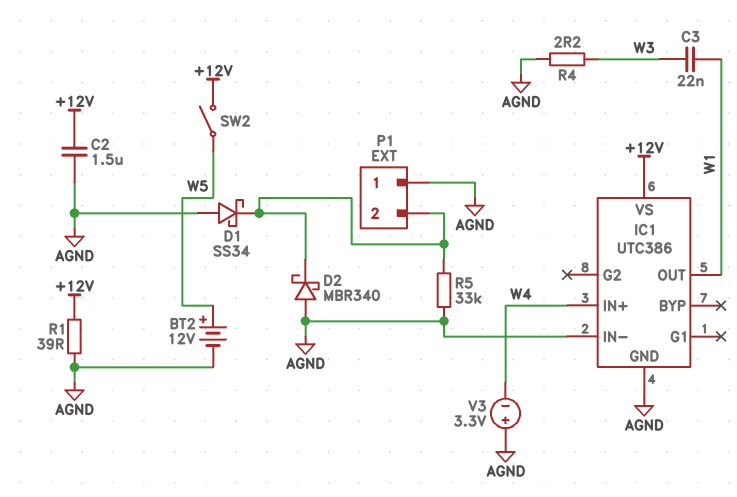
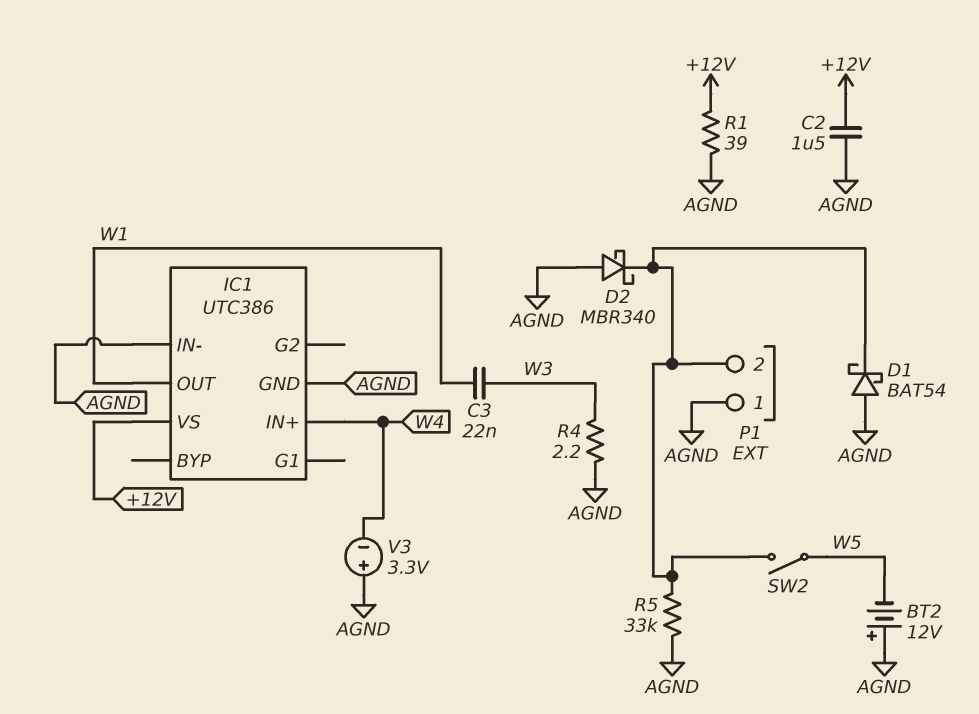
BT2: 12V (plus W5, minus AGND) -> 12V (plus AGND, minus W5)
D1: schottky SS34 (A AGND, K P1/2) -> schottky BAT54 (A AGND, K P1/2)
SW2: switch (+12V, W5) -> switch (P1/2, W5)

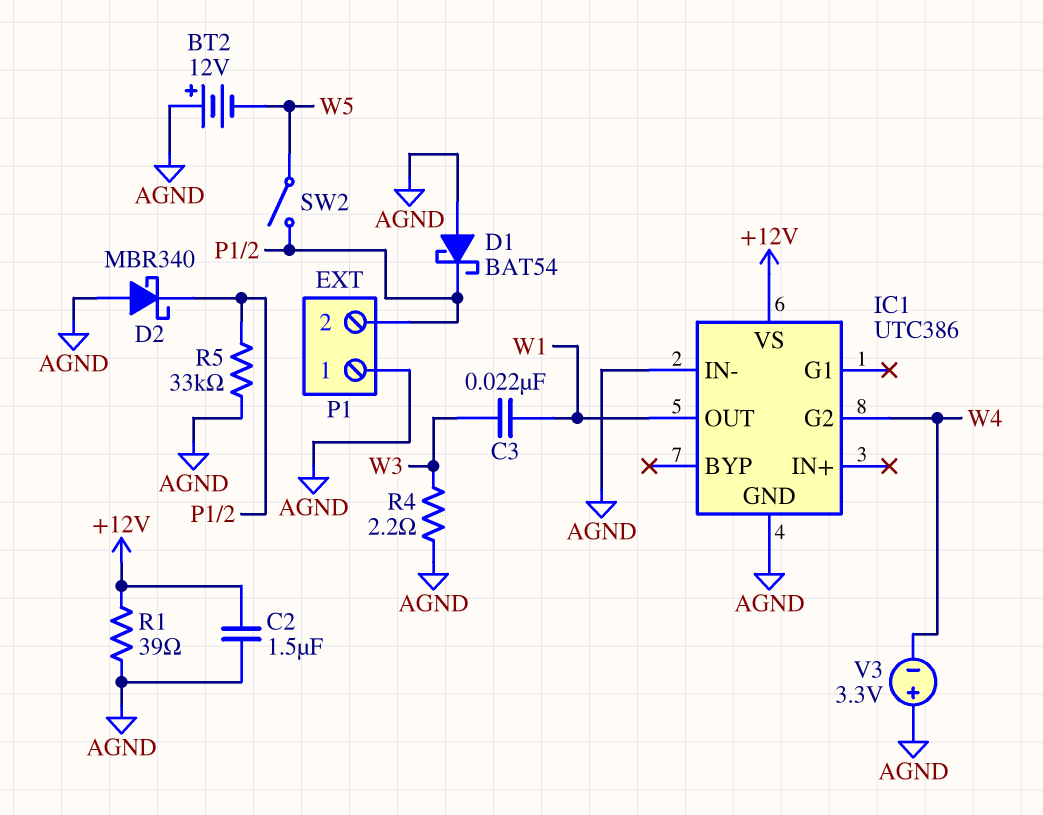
IC1 pin G2: none -> W4
IC1 pin IN+: W4 -> none

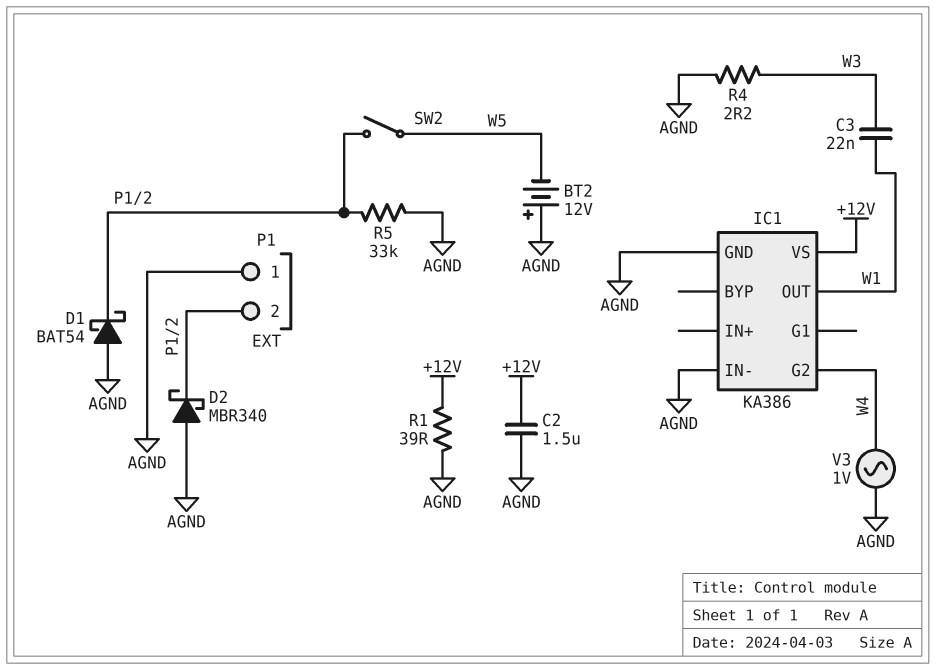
IC1: UTC386 -> KA386
V3: 3.3V (plus AGND, minus W4) -> AC 1V (AGND, W4)

